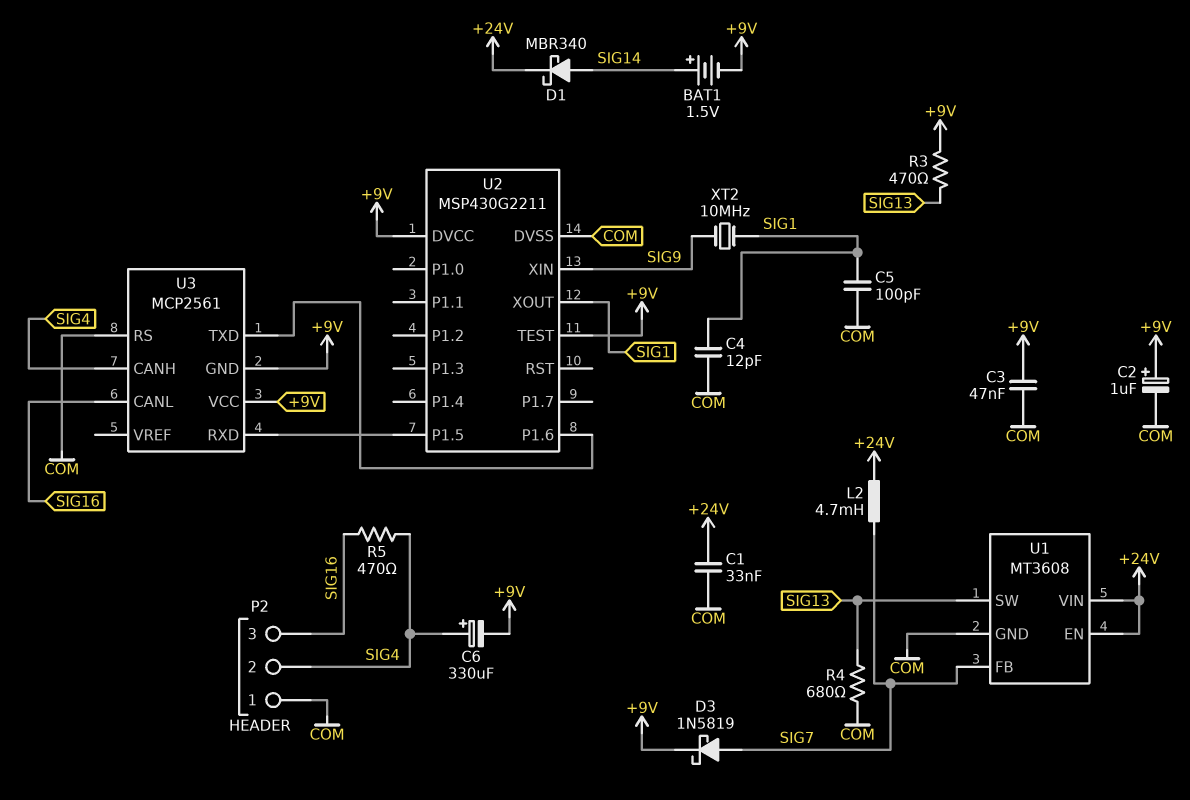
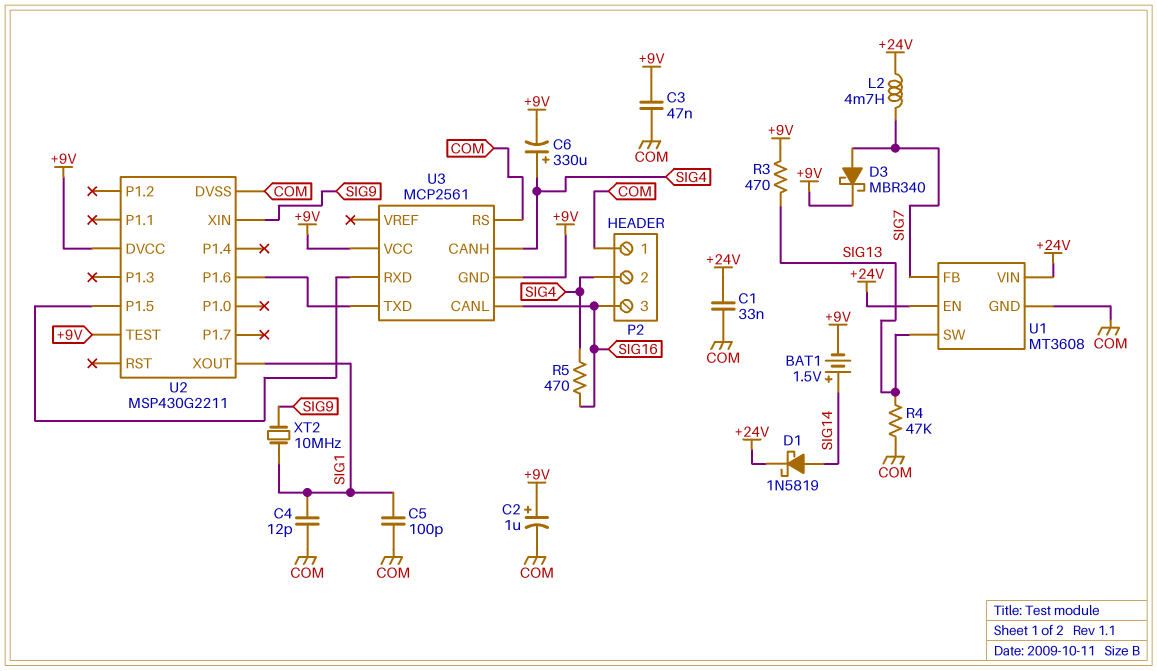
D1: schottky MBR340 (A SIG14, K +24V) -> schottky 1N5819 (A SIG14, K +24V)
D3: schottky 1N5819 (A SIG7, K +9V) -> schottky MBR340 (A SIG7, K +9V)
R4: 680 (COM, SIG13) -> 47k (COM, SIG13)

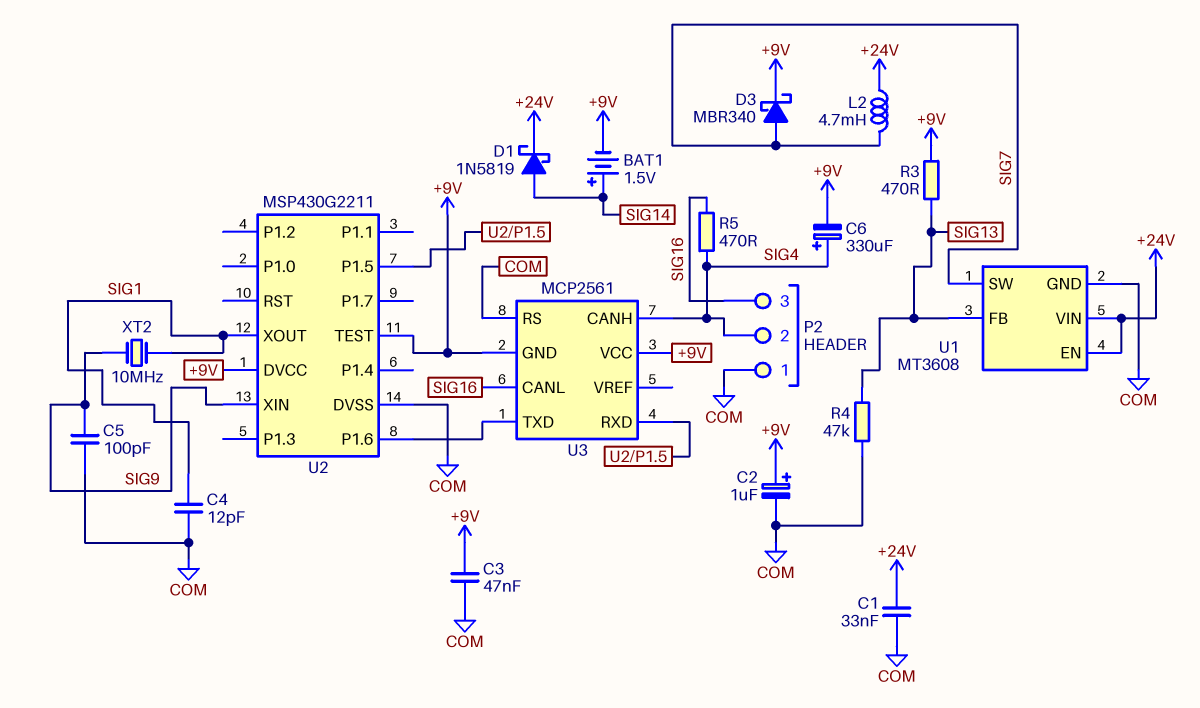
C5: 100pF (COM, SIG1) -> 100pF (COM, SIG9)
U1 pin FB: SIG7 -> SIG13
U1 pin SW: SIG13 -> SIG7

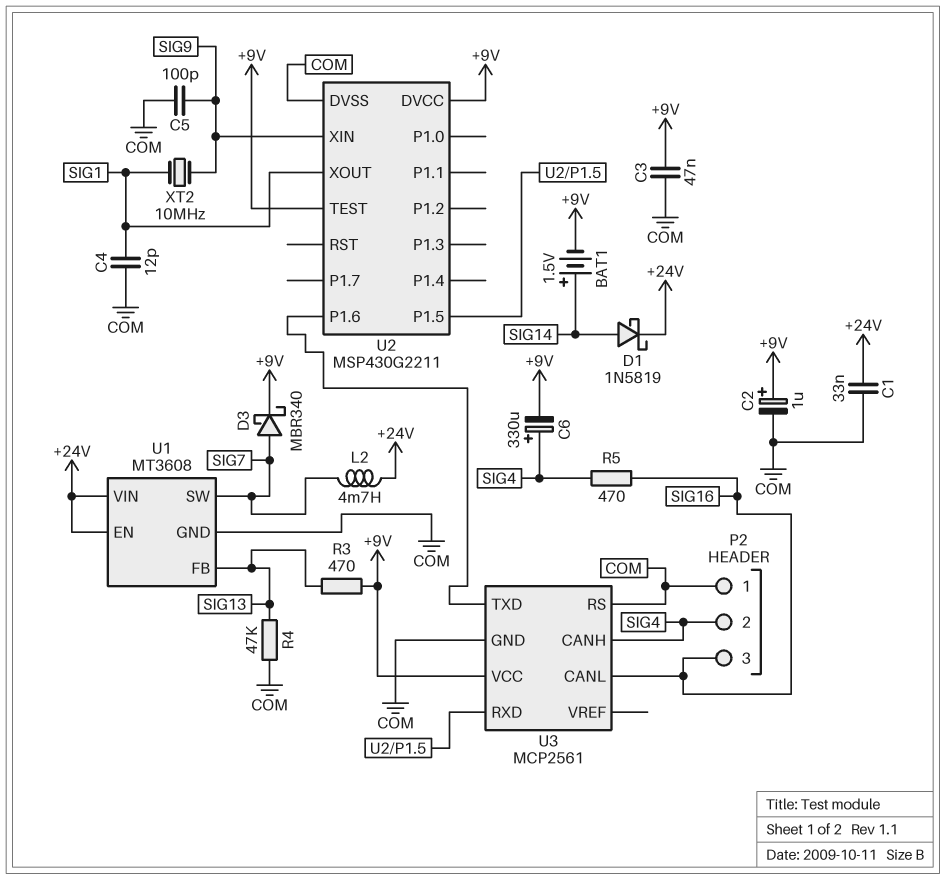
U3 pin GND: +9V -> COM

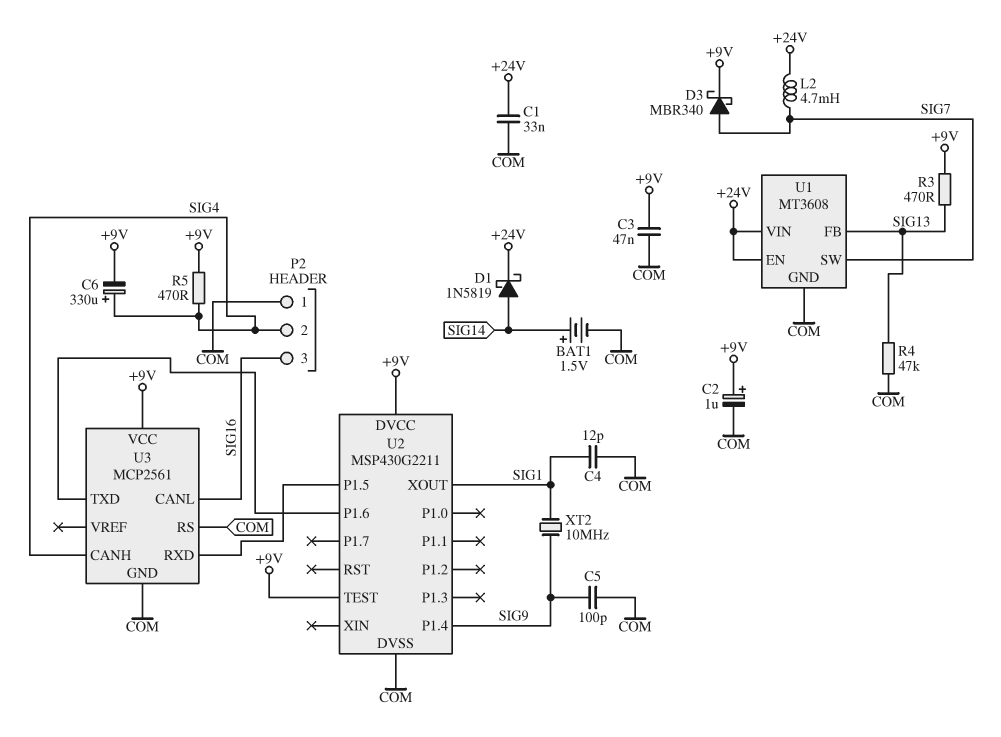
BAT1: 1.5V (plus SIG14, minus +9V) -> 1.5V (plus SIG14, minus COM)
R5: 470 (SIG4, SIG16) -> 470 (+9V, SIG4)
U2 pin P1.4: none -> SIG9
U2 pin XIN: SIG9 -> none

